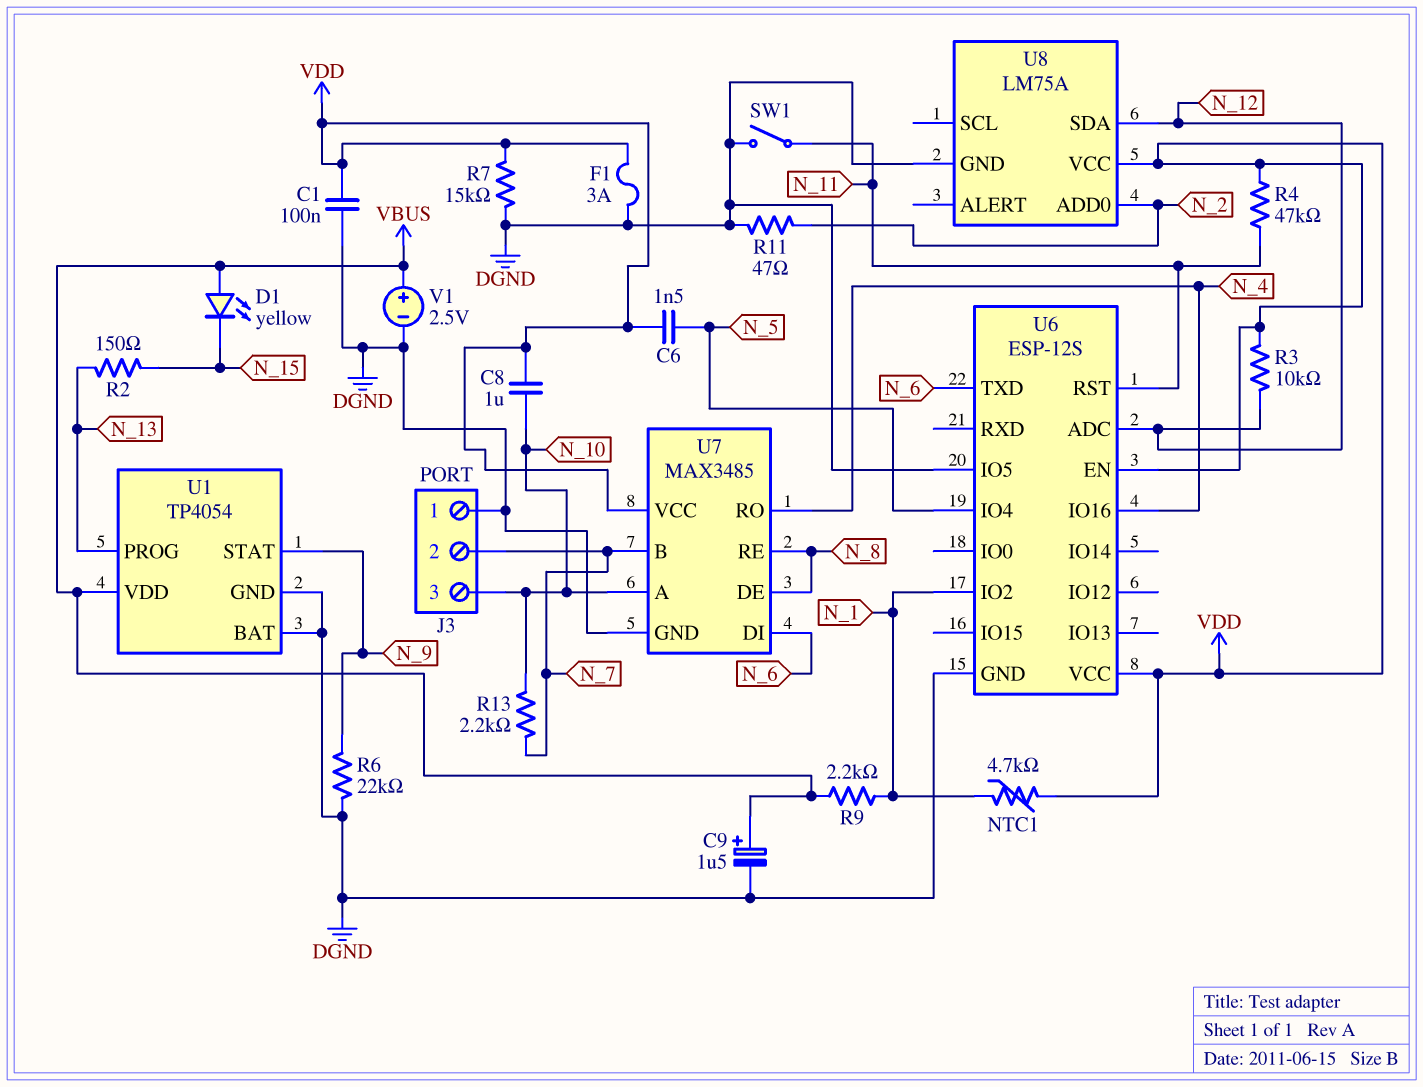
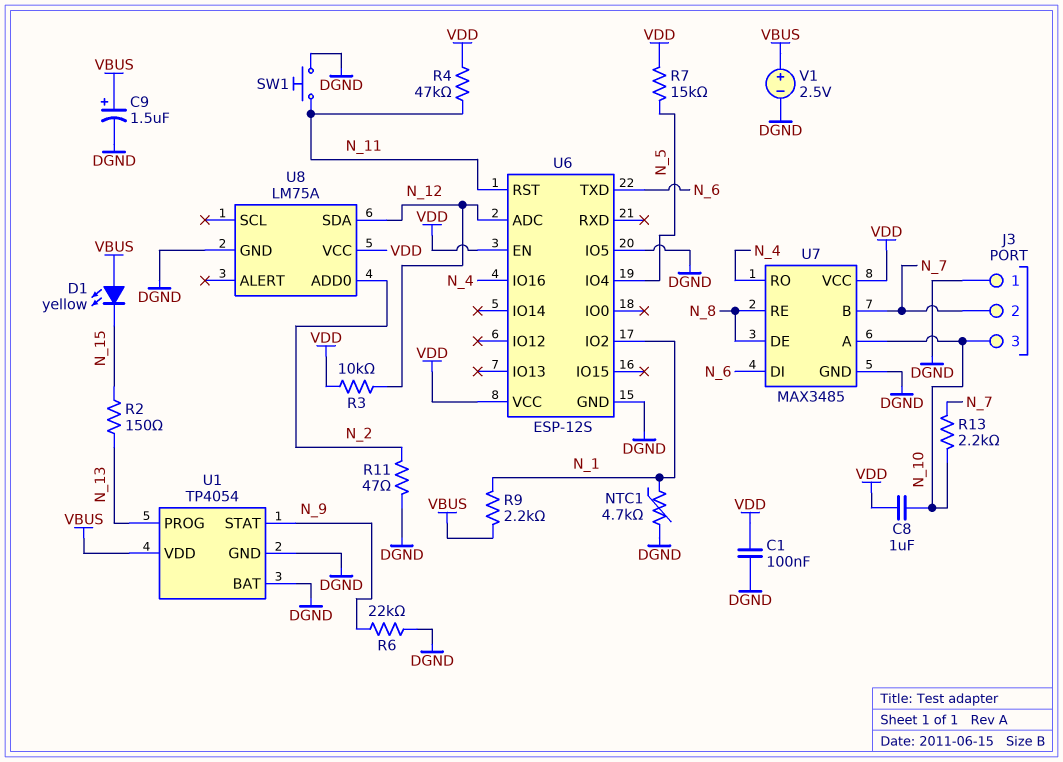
C6: 1.5nF (N_5, VDD) -> none
F1: 3A (DGND, VDD) -> none
NTC1: 4.7k (N_1, VDD) -> 4.7k (DGND, N_1)
R7: 15k (DGND, VDD) -> 15k (N_5, VDD)
SW1: switch (DGND, N_11) -> button (DGND, N_11)

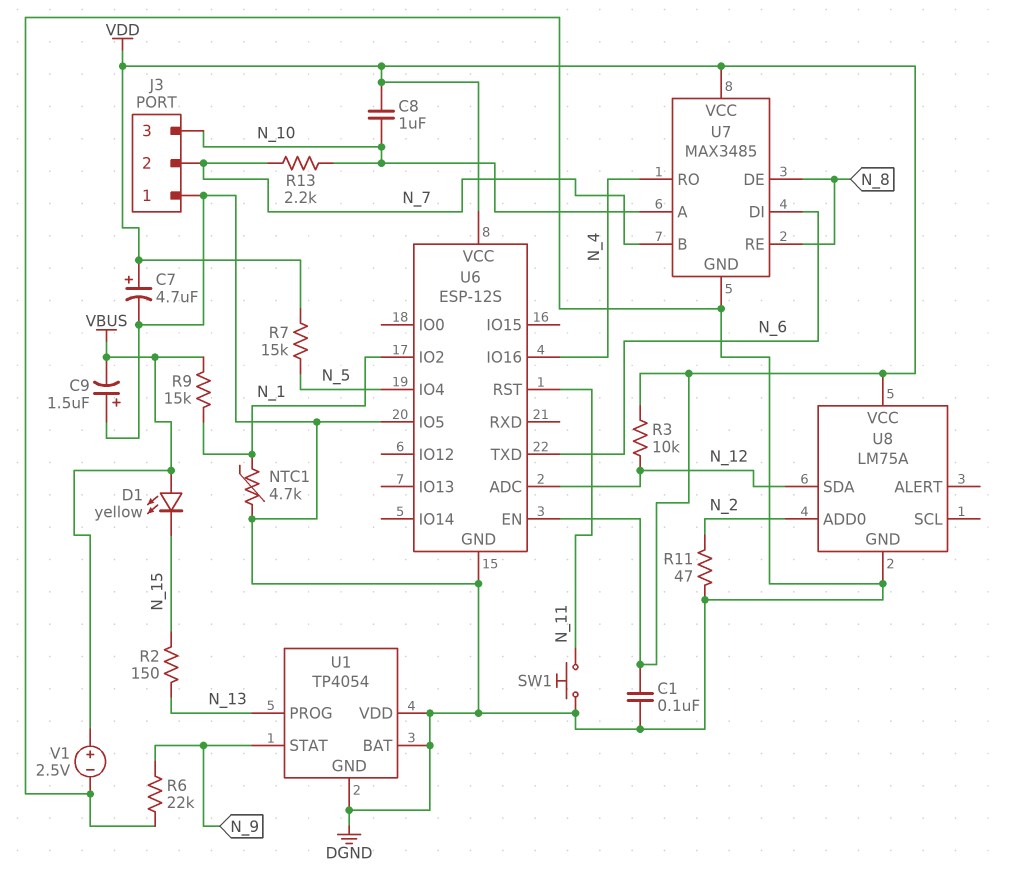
C7: none -> 4.7uF (plus VDD, minus DGND)
C9: 1.5uF (plus VBUS, minus DGND) -> 1.5uF (plus DGND, minus VBUS)
R4: 47k (N_11, VDD) -> none
R9: 2.2k (N_1, VBUS) -> 15k (N_1, VBUS)
U1 pin VDD: VBUS -> DGND

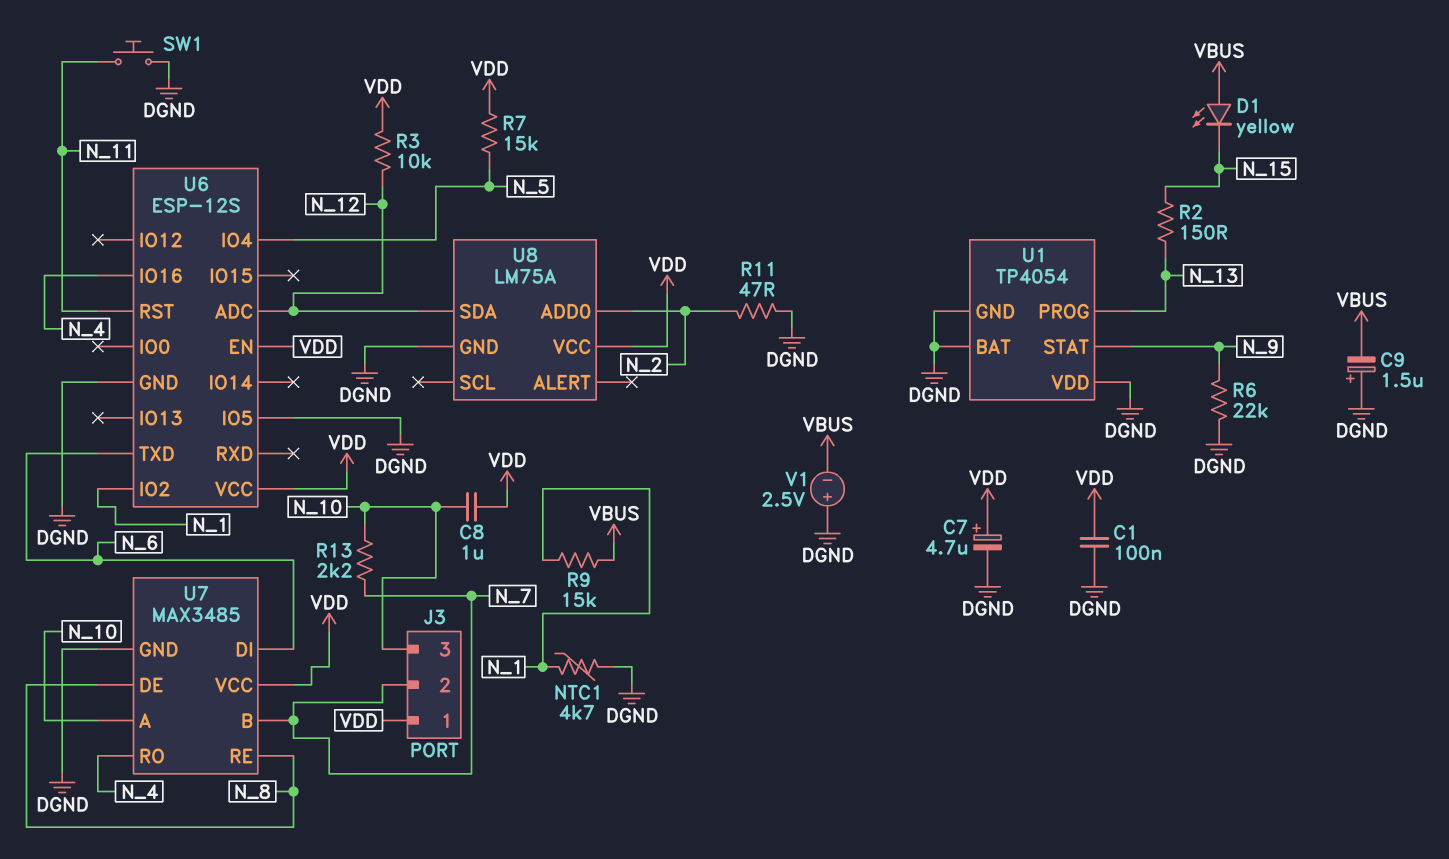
J3 pin 1: DGND -> VDD
V1: 2.5V (plus VBUS, minus DGND) -> 2.5V (plus DGND, minus VBUS)

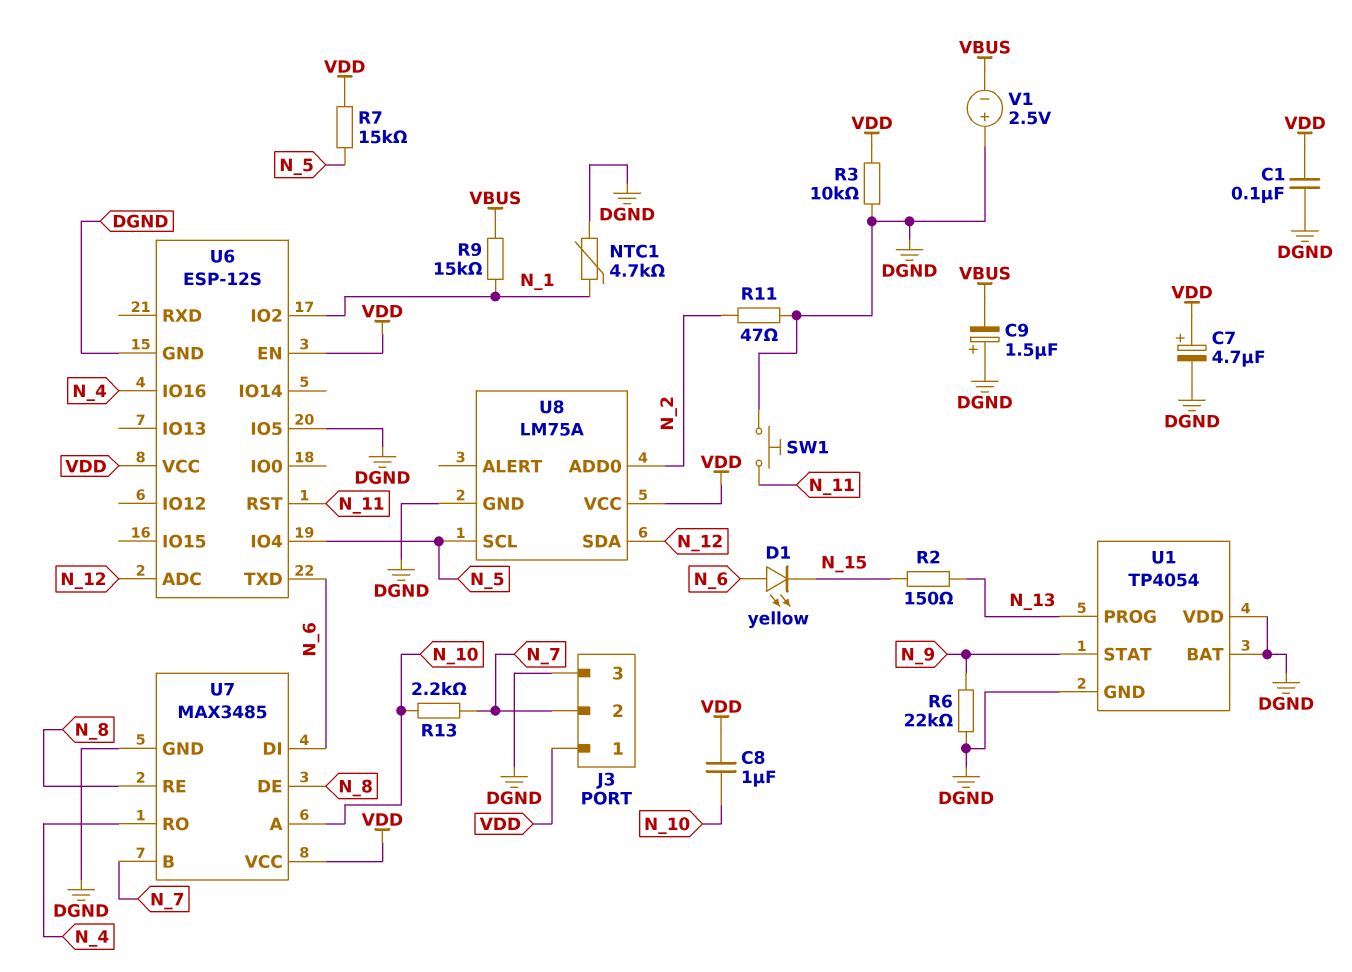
D1: LED yellow (A VBUS, K N_15) -> LED yellow (A N_6, K N_15)
J3 pin 3: N_10 -> DGND
R3: 10k (N_12, VDD) -> 10k (DGND, VDD)
U8 pin SCL: none -> N_5

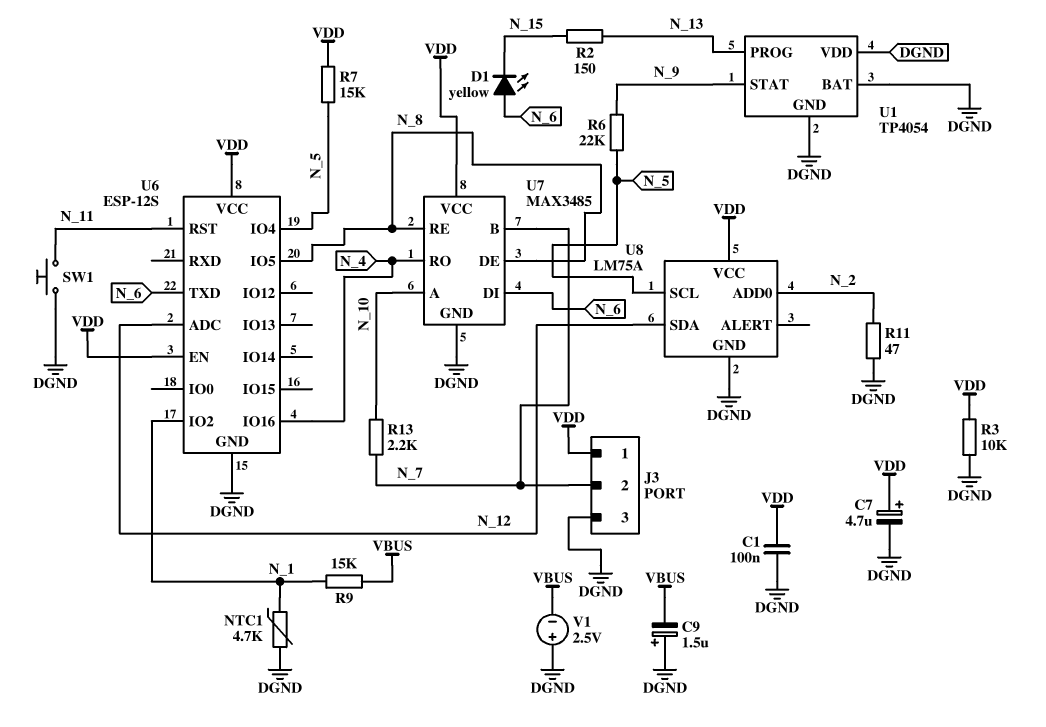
C8: 1uF (N_10, VDD) -> none
R6: 22k (DGND, N_9) -> 22k (N_5, N_9)
U6 pin IO5: DGND -> N_8

